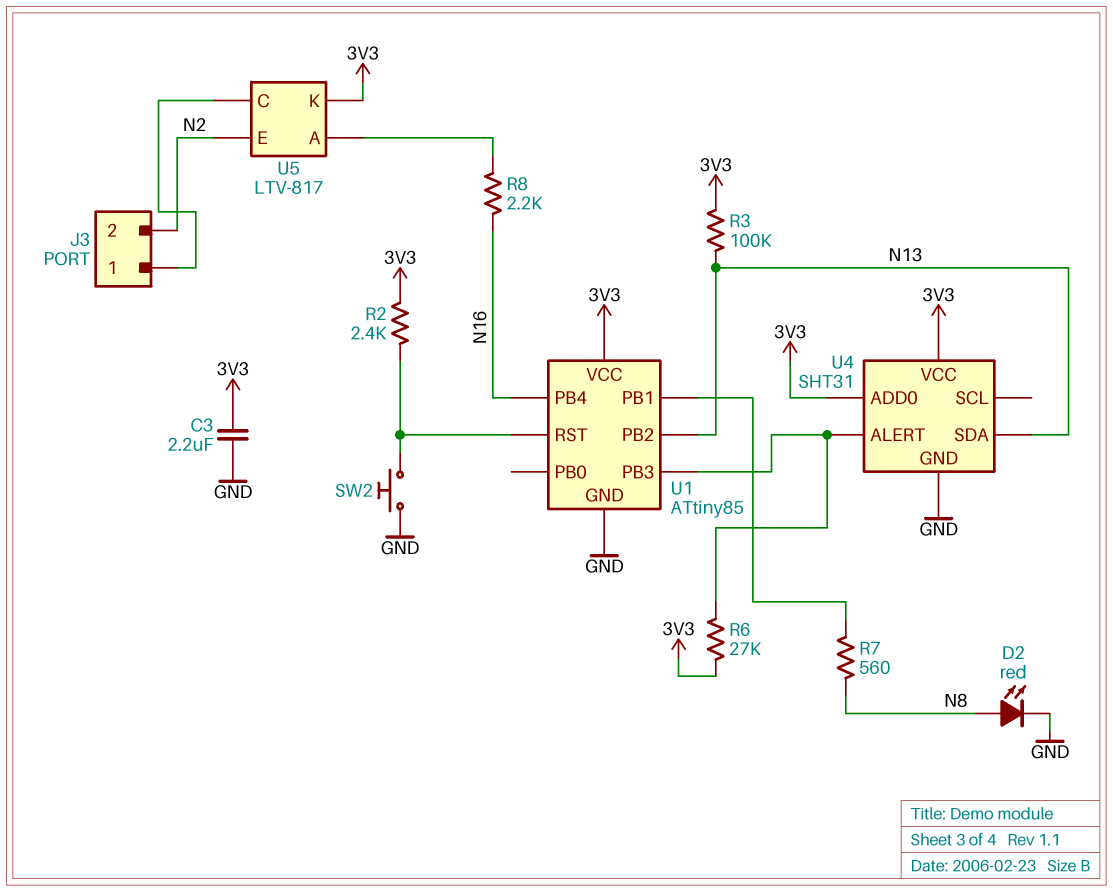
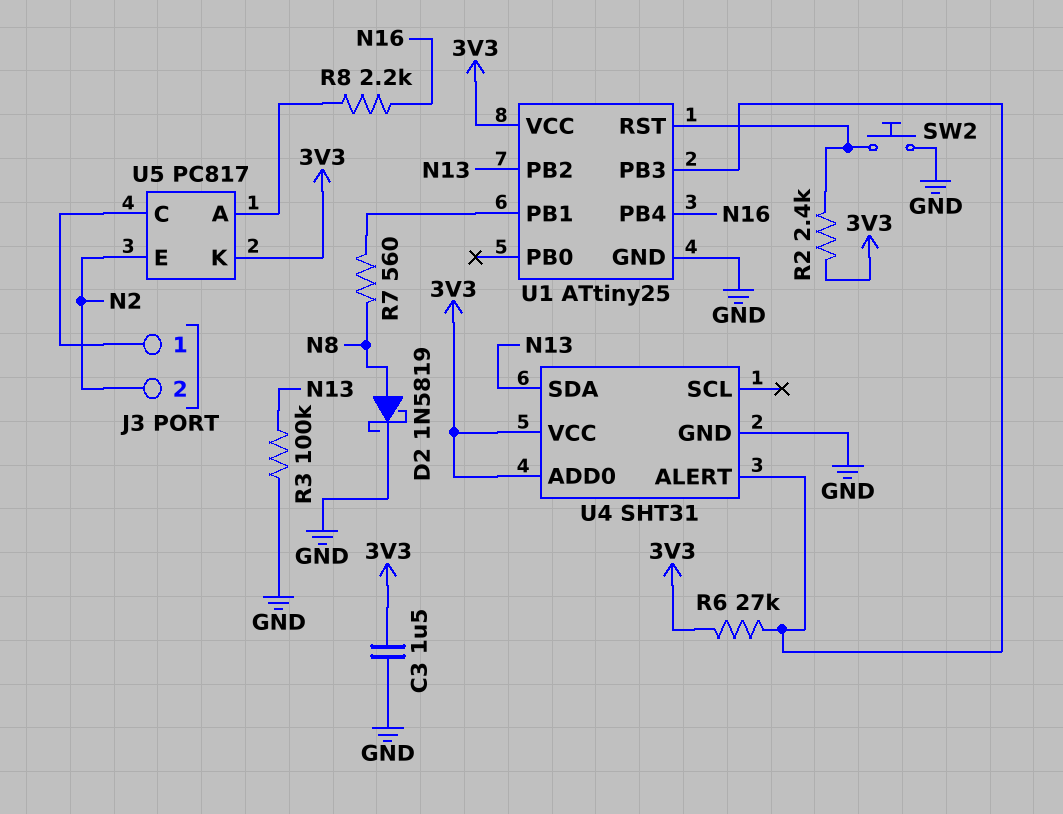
C3: 2.2uF (3V3, GND) -> 1.5uF (3V3, GND)
D2: LED red (A N8, K GND) -> schottky 1N5819 (A N8, K GND)
R3: 100k (3V3, N13) -> 100k (GND, N13)
U1: ATtiny85 -> ATtiny25
U5: LTV-817 -> PC817

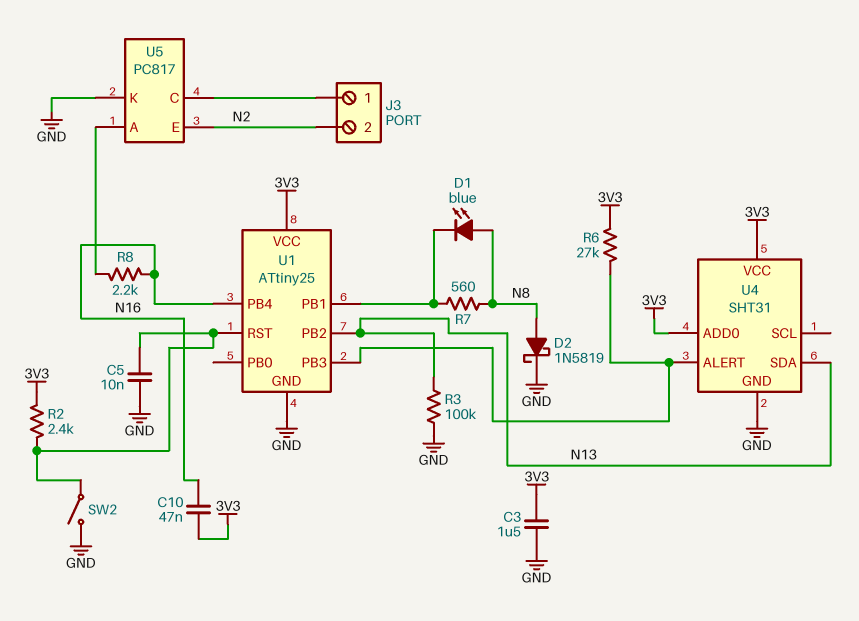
C5: none -> 10nF (GND, U1/RST)
C10: none -> 47nF (3V3, N16)
D1: none -> LED blue (A N8, K U1/PB1)
SW2: button (GND, U1/RST) -> switch (GND, U1/RST)
U5 pin K: 3V3 -> GND

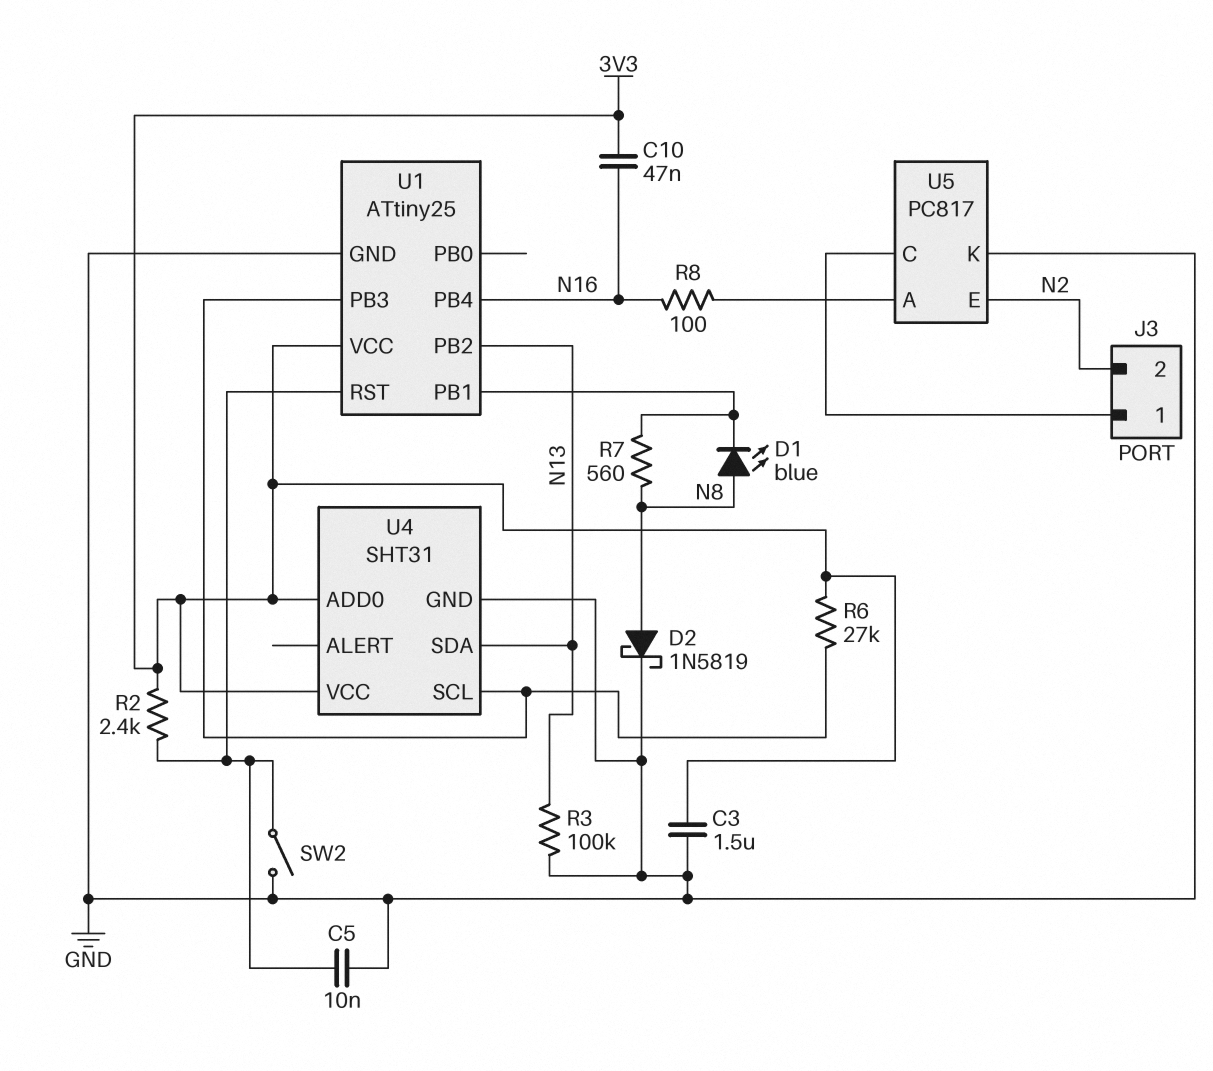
R8: 2.2k (N16, U5/A) -> 100 (N16, U5/A)
U4 pin ALERT: U1/PB3 -> none
U4 pin SCL: none -> U1/PB3

